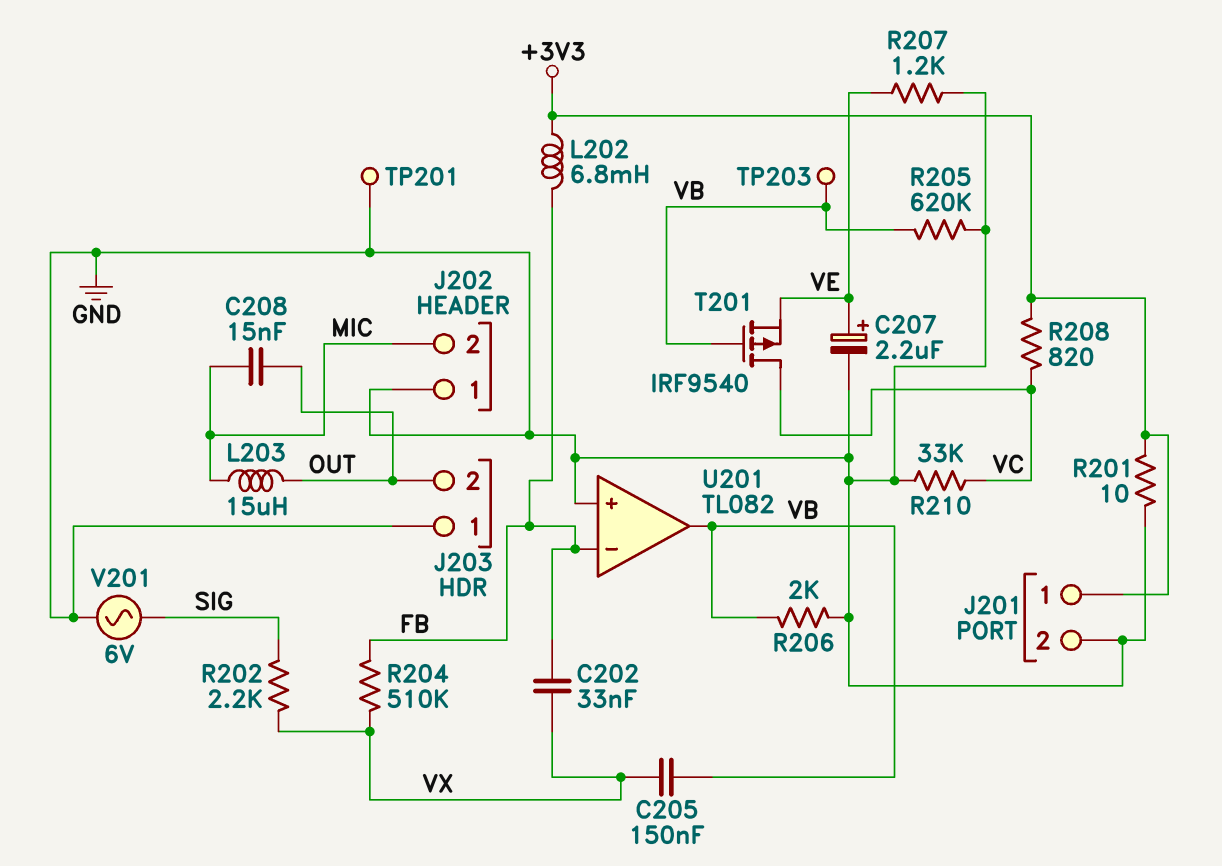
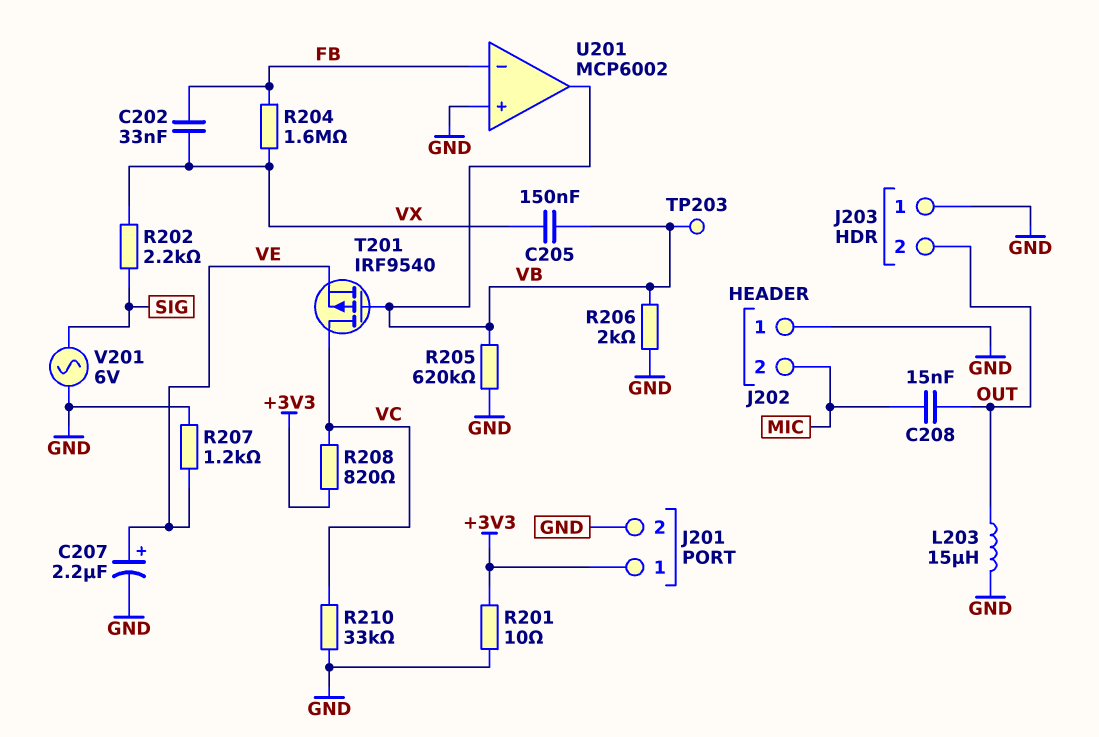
L202: 6.8mH (+3V3, FB) -> none
L203: 15uH (MIC, OUT) -> 15uH (GND, OUT)
R204: 510k (FB, VX) -> 1.6M (FB, VX)
TP201: test point (GND) -> none
U201: TL082 -> MCP6002

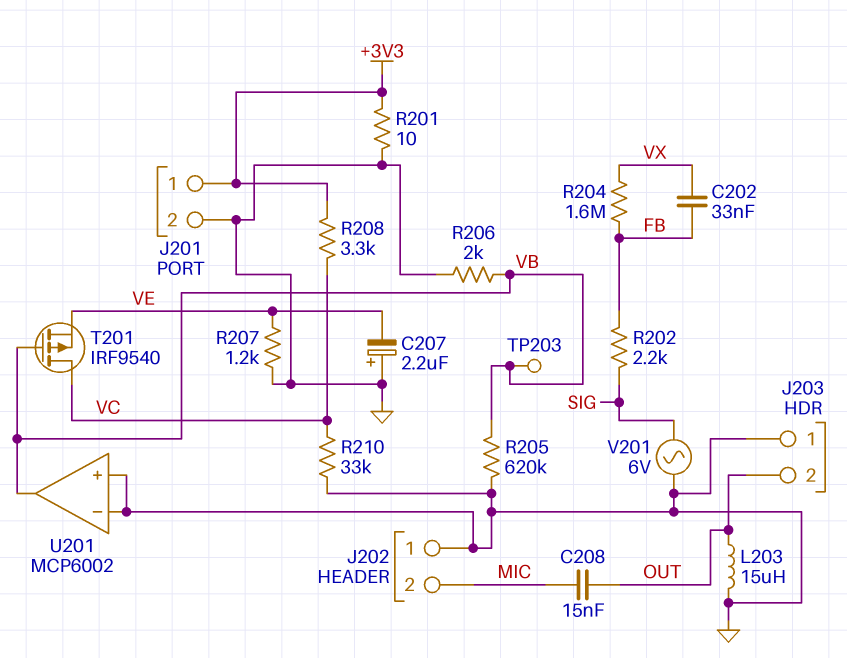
C205: 150nF (VB, VX) -> none
C207: 2.2uF (plus VE, minus GND) -> 2.2uF (plus GND, minus VE)
R202: 2.2k (SIG, VX) -> 2.2k (FB, SIG)
R208: 820 (+3V3, VC) -> 3.3k (+3V3, VC)
U201 pin in-: FB -> GND

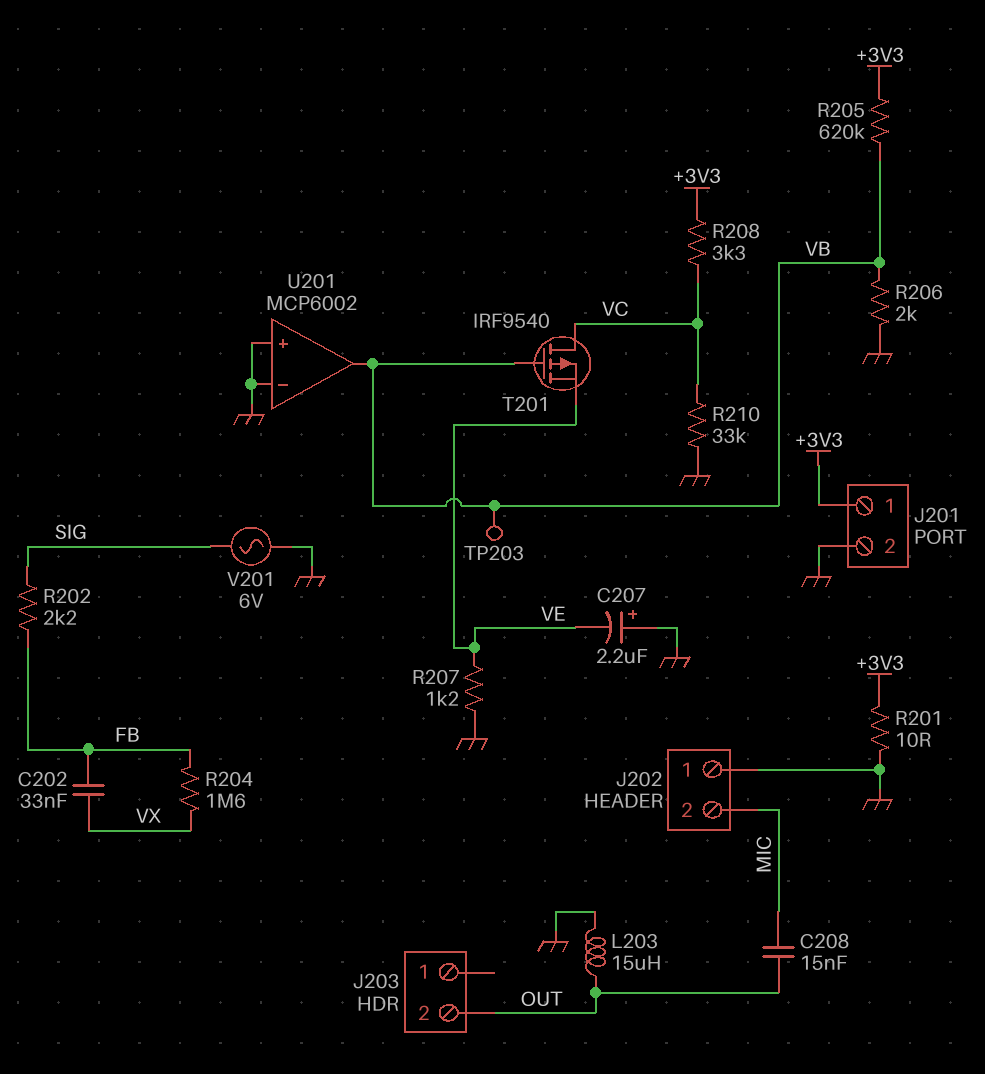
J203 pin 1: GND -> none
R205: 620k (GND, VB) -> 620k (+3V3, VB)

